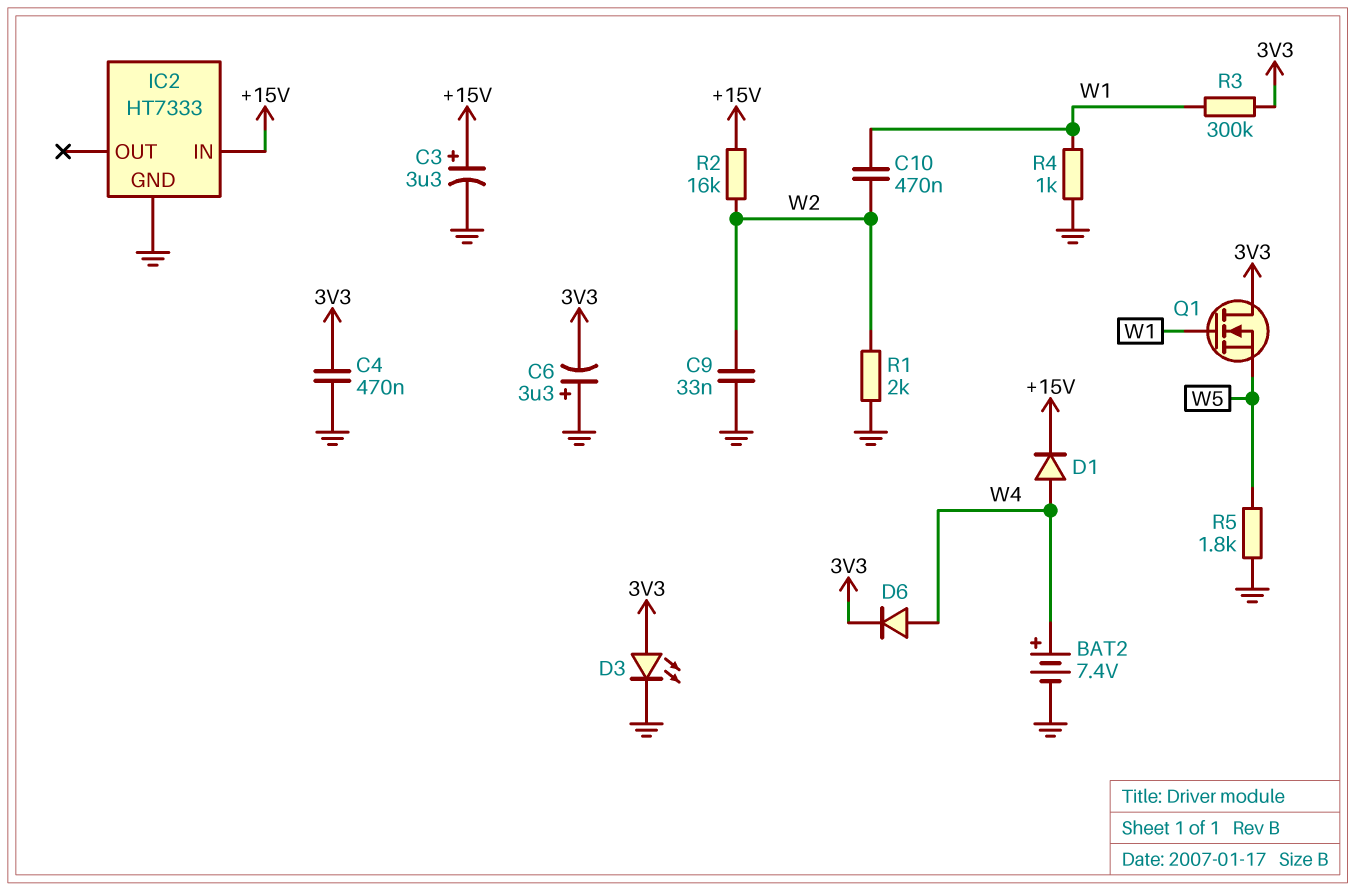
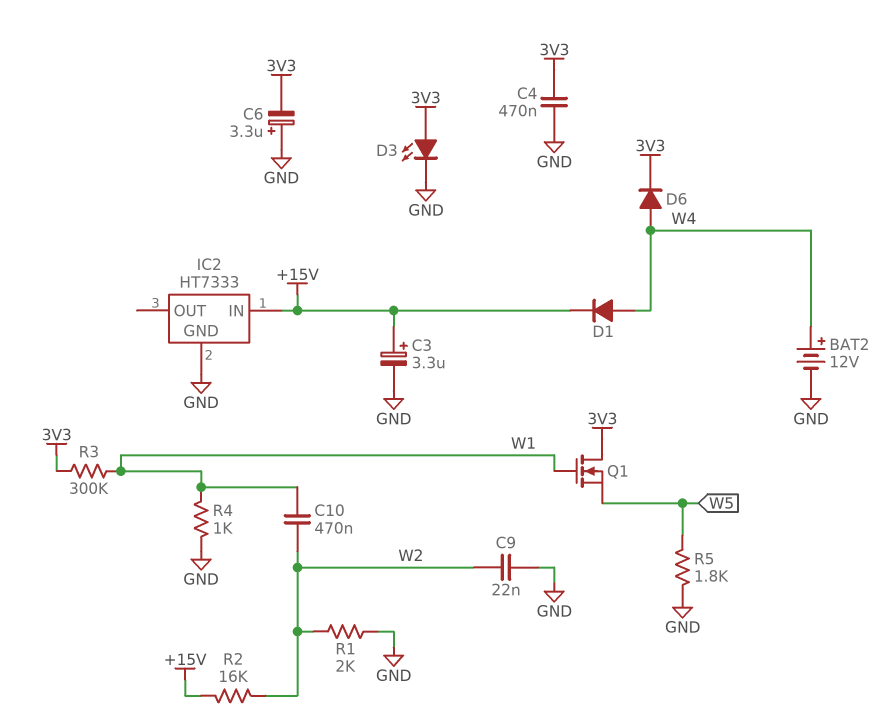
BAT2: 7.4V (plus W4, minus GND) -> 12V (plus W4, minus GND)
C9: 33nF (GND, W2) -> 22nF (GND, W2)

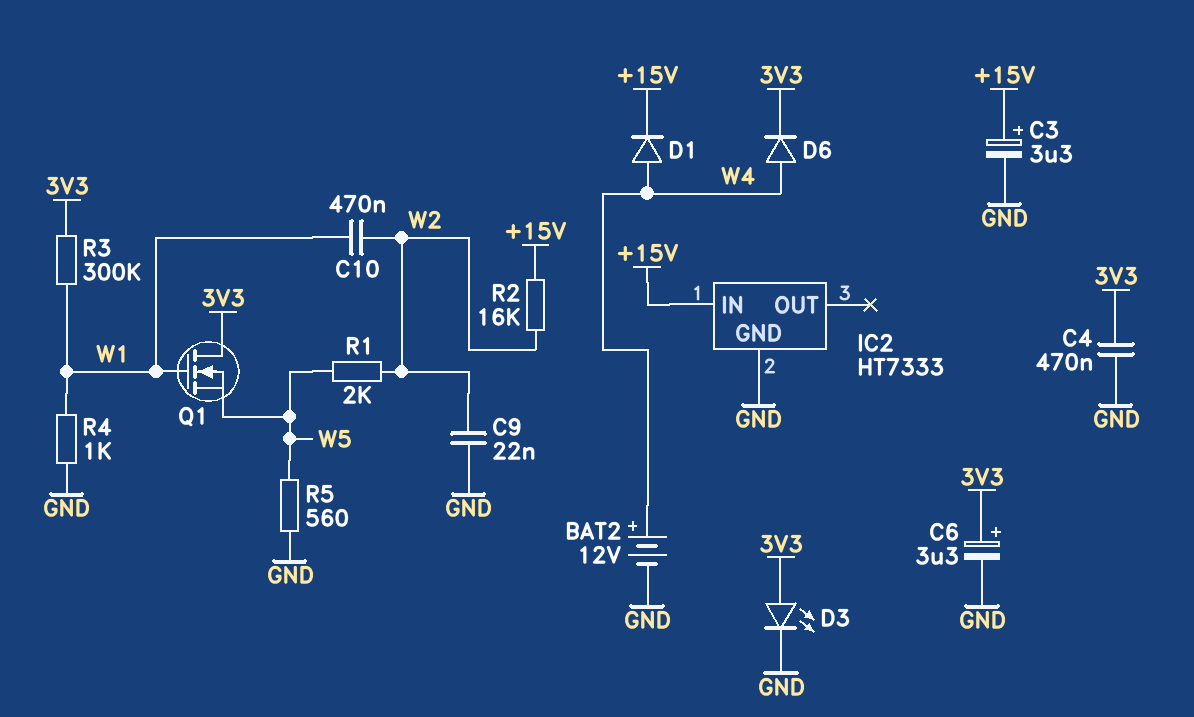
C6: 3.3uF (plus GND, minus 3V3) -> 3.3uF (plus 3V3, minus GND)
R1: 2k (GND, W2) -> 2k (W2, W5)
R5: 1.8k (GND, W5) -> 560 (GND, W5)

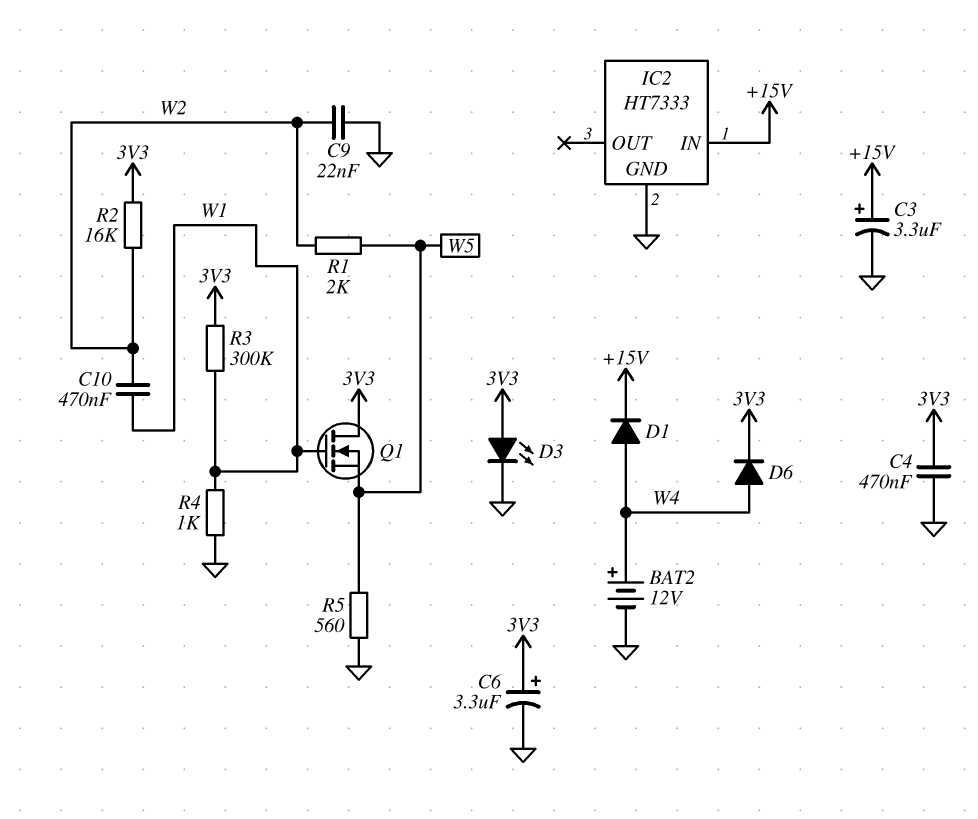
R2: 16k (+15V, W2) -> 16k (3V3, W2)

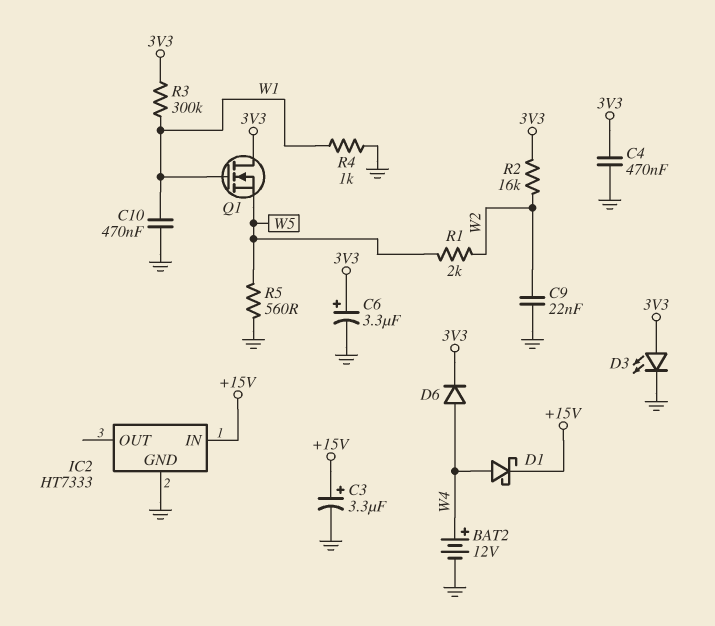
C10: 470nF (W1, W2) -> 470nF (GND, W1)
D1: diode (A W4, K +15V) -> schottky (A W4, K +15V)

